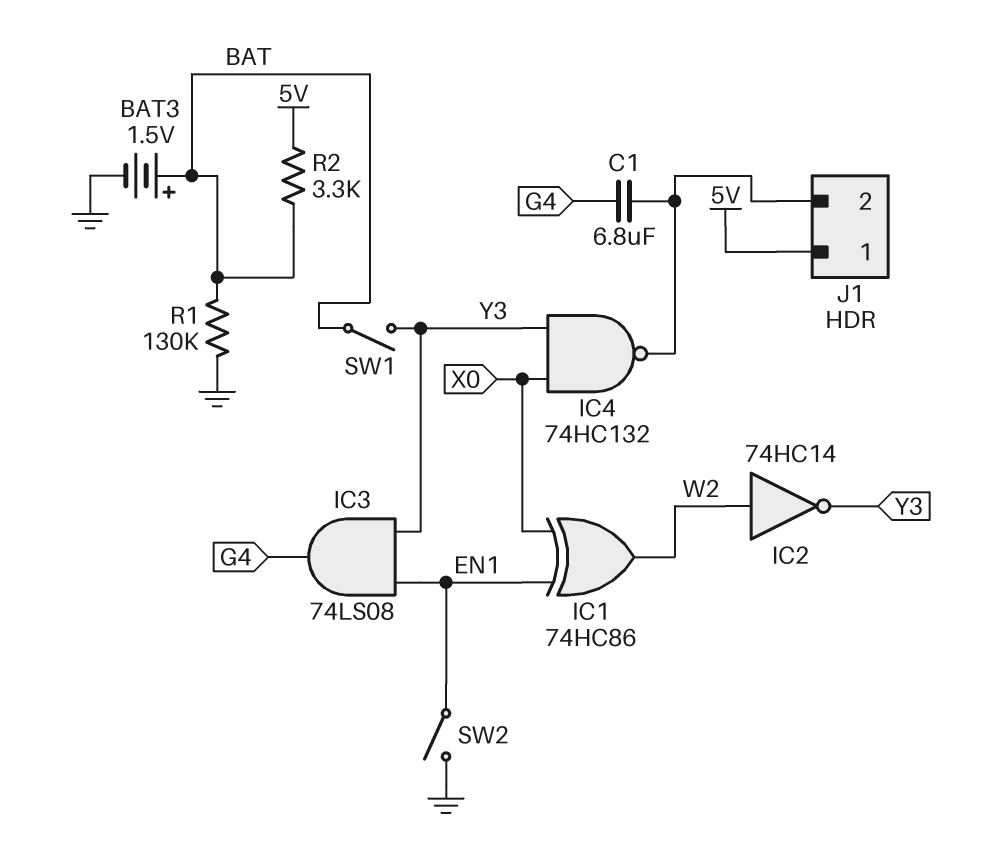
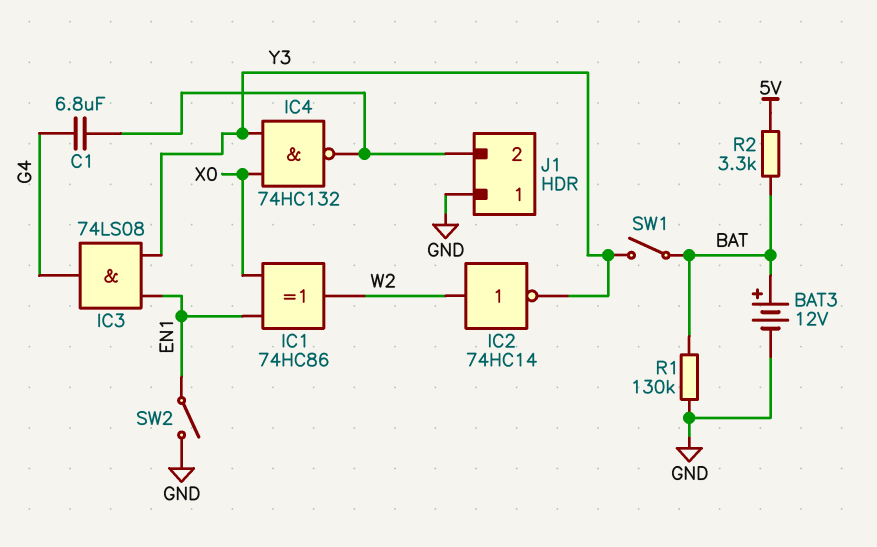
BAT3: 1.5V (plus BAT, minus GND) -> 12V (plus BAT, minus GND)
J1 pin 1: 5V -> GND

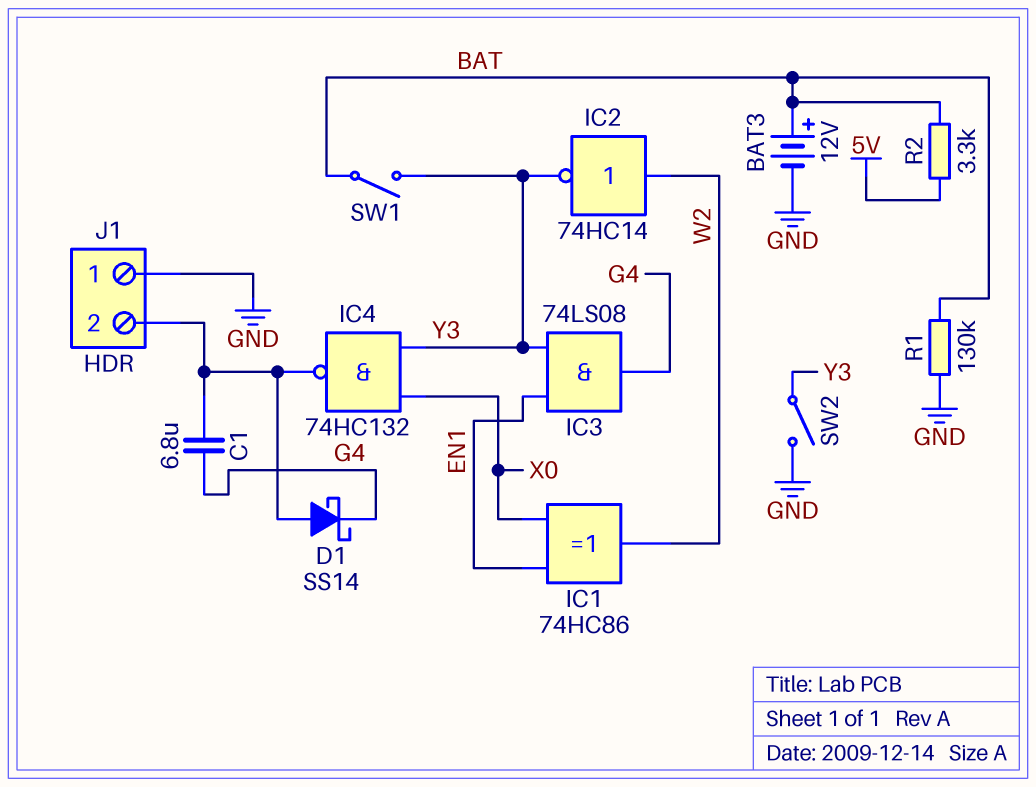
D1: none -> schottky SS14 (A J1/2, K G4)
SW2: switch (EN1, GND) -> switch (GND, Y3)

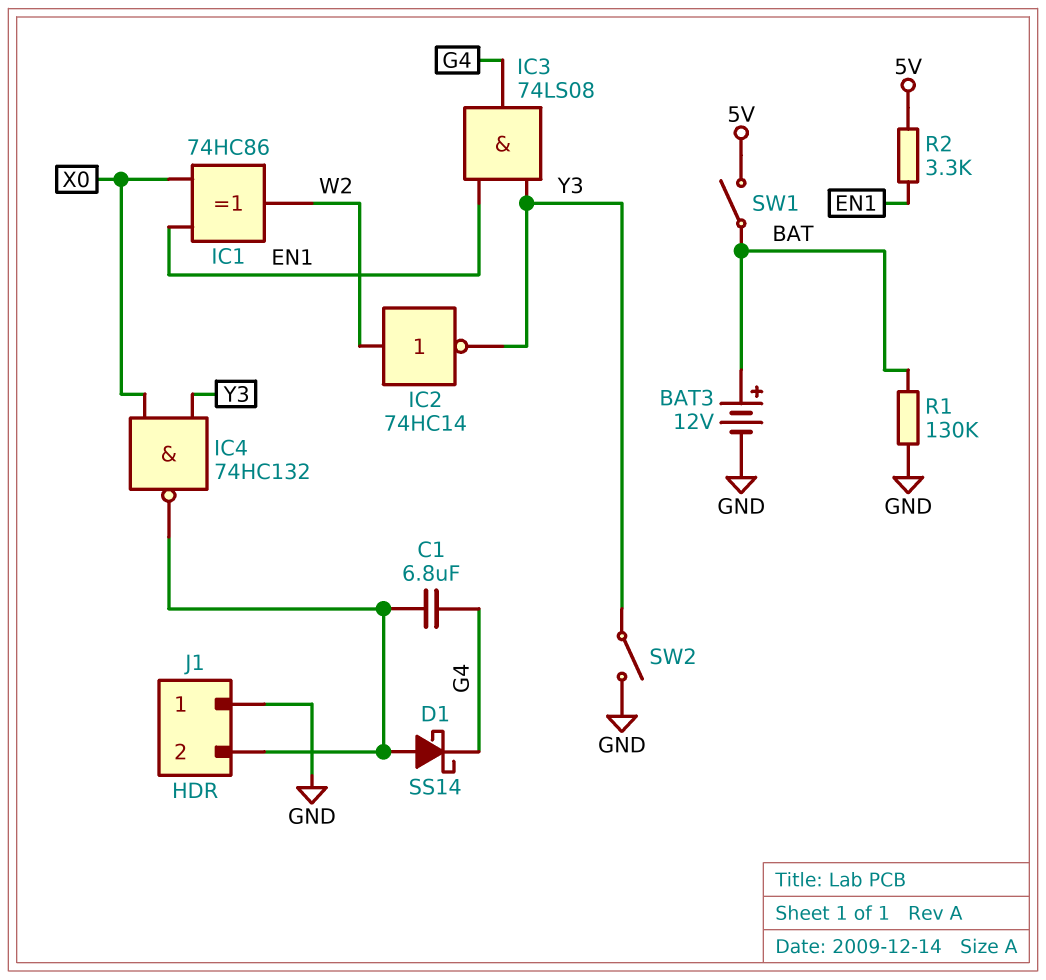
R2: 3.3k (5V, BAT) -> 3.3k (5V, EN1)
SW1: switch (BAT, Y3) -> switch (5V, BAT)

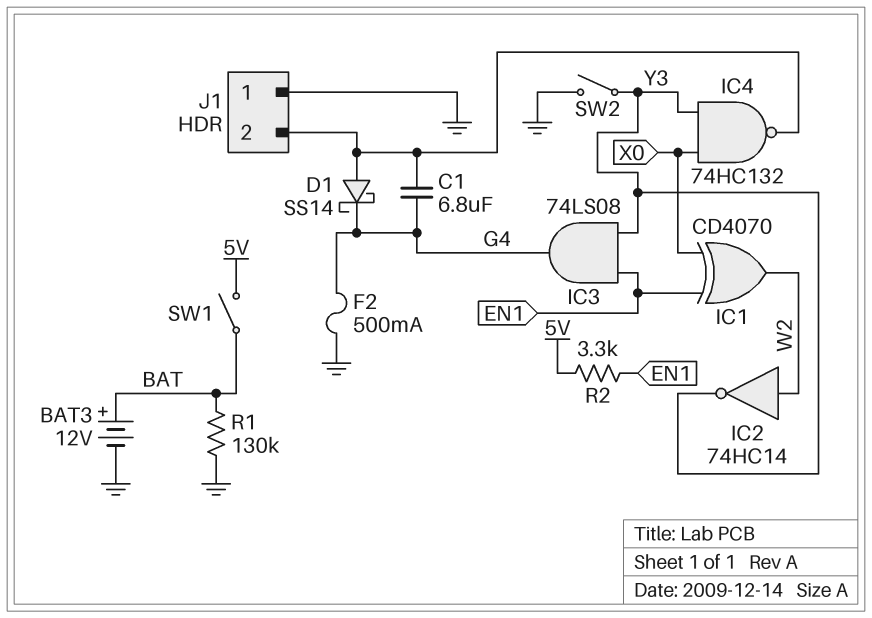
F2: none -> 500mA (G4, GND)
IC1: XOR 74HC86 (in EN1, in X0, out W2) -> XOR CD4070 (in EN1, in X0, out W2)

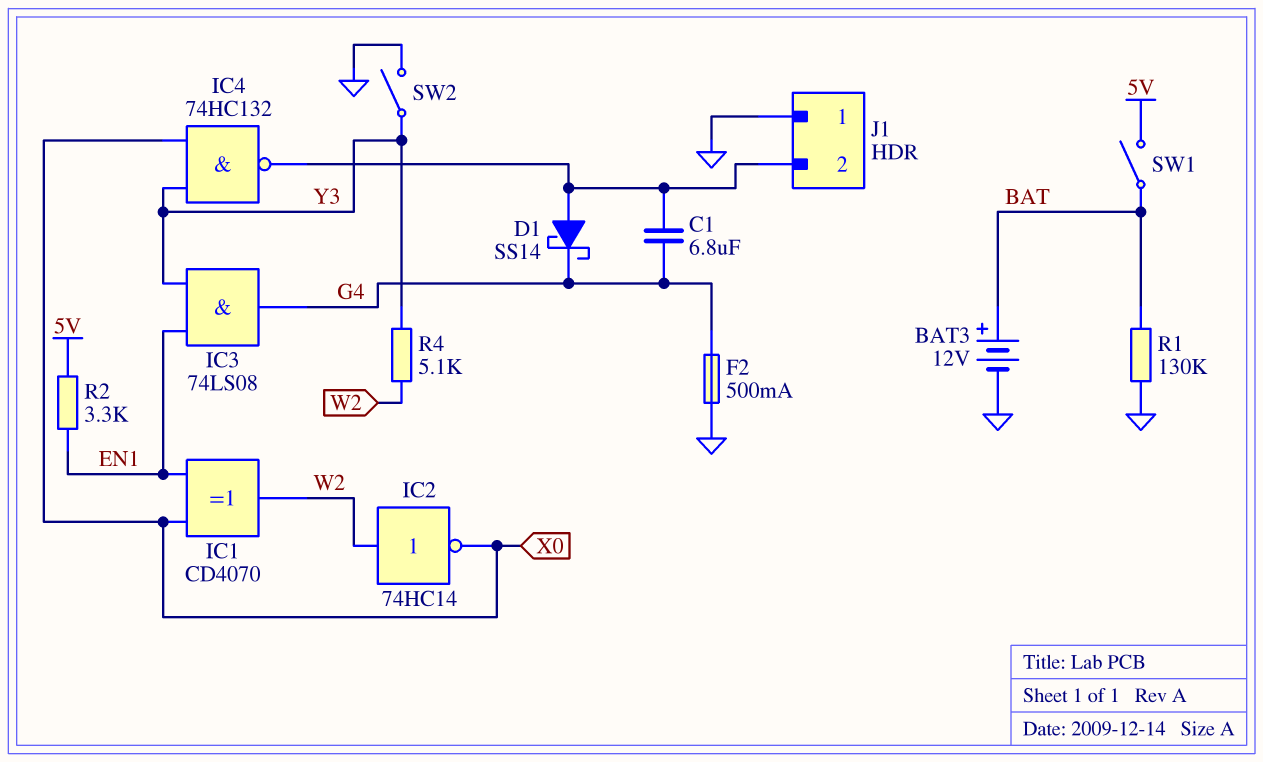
IC2: NOT 74HC14 (in W2, out Y3) -> NOT 74HC14 (in W2, out X0)
R4: none -> 5.1k (W2, Y3)

